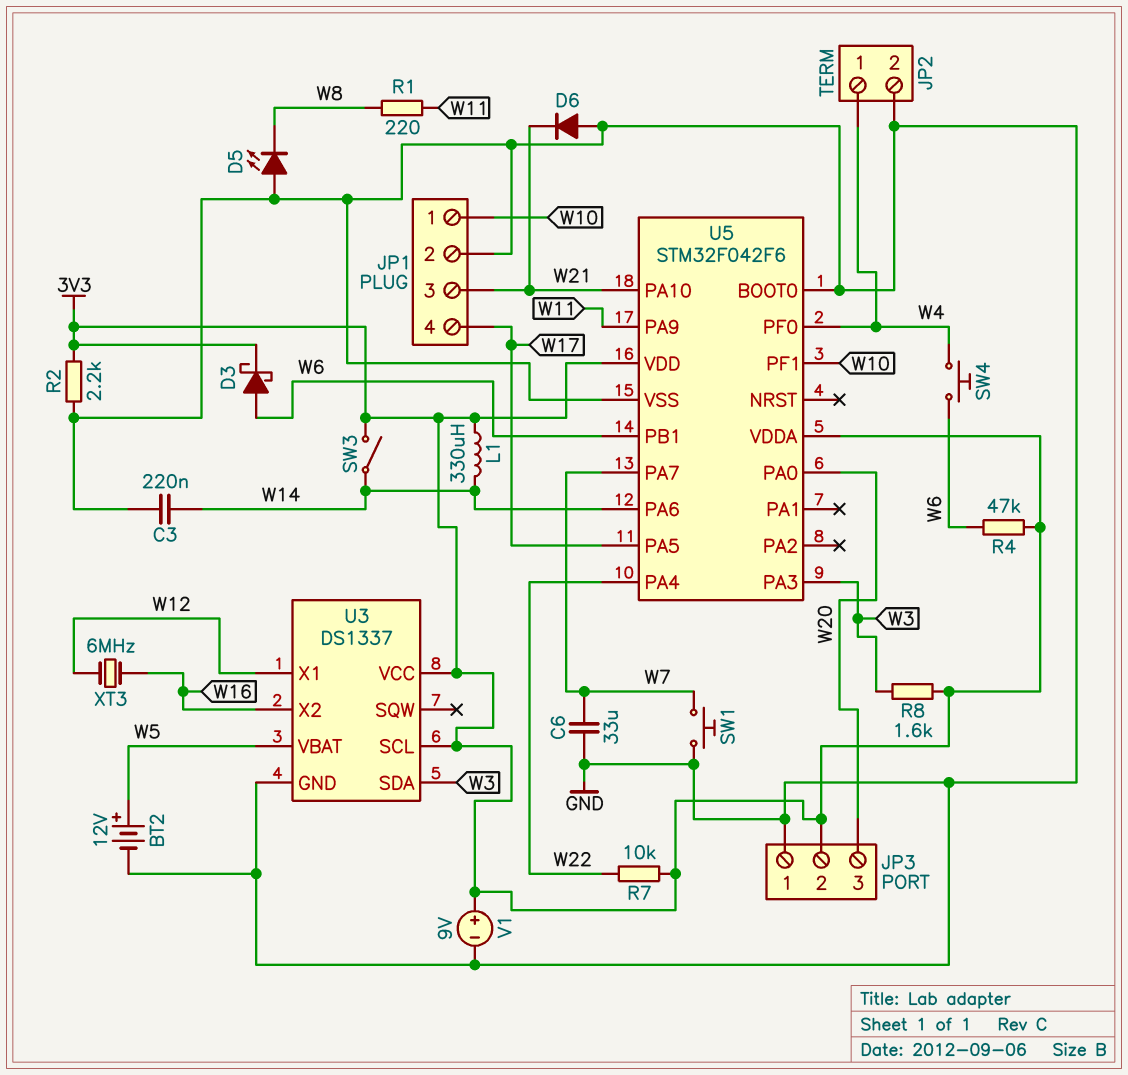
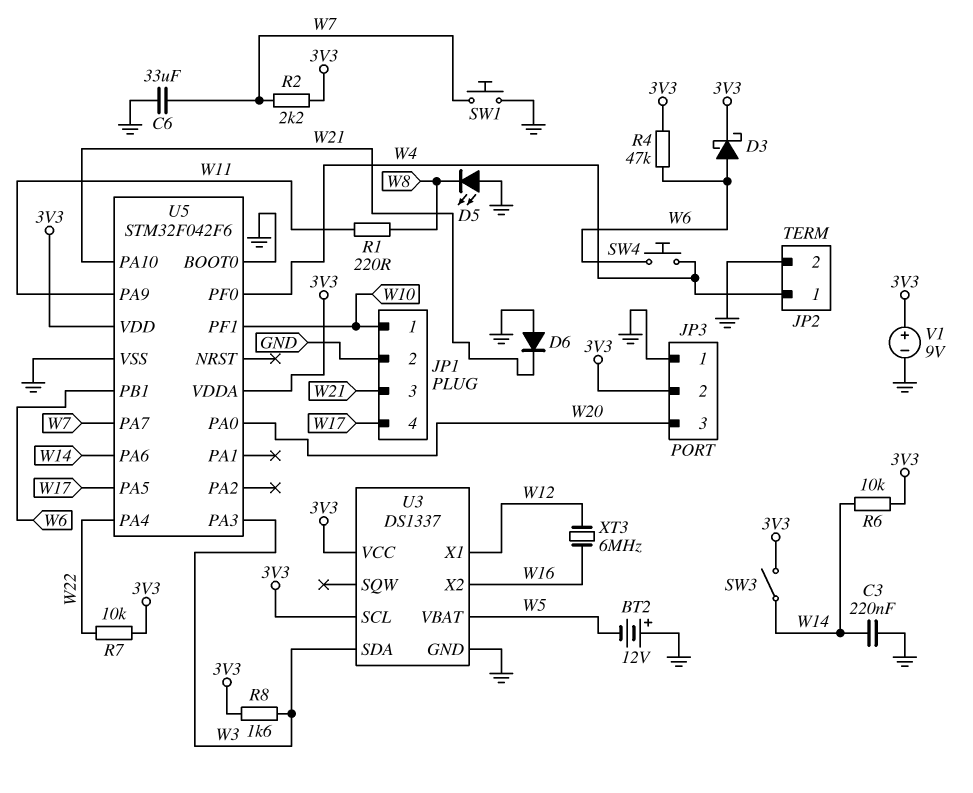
BT2: 12V (plus W5, minus GND) -> 12V (plus GND, minus W5)
L1: 330uH (3V3, W14) -> none
R2: 2.2k (3V3, GND) -> 2.2k (3V3, W7)
R6: none -> 10k (3V3, W14)

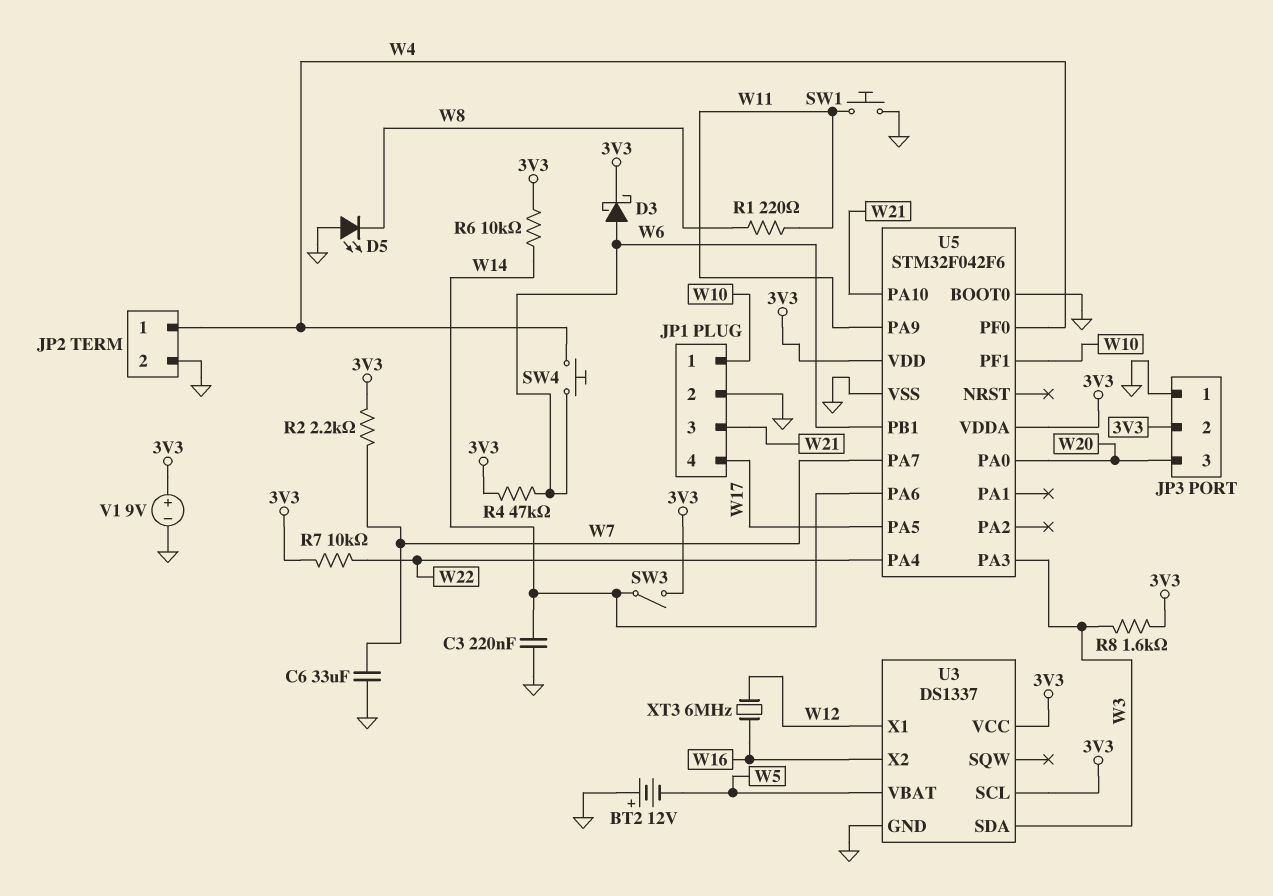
D6: diode (A GND, K W21) -> none
SW1: button (GND, W7) -> button (GND, W11)

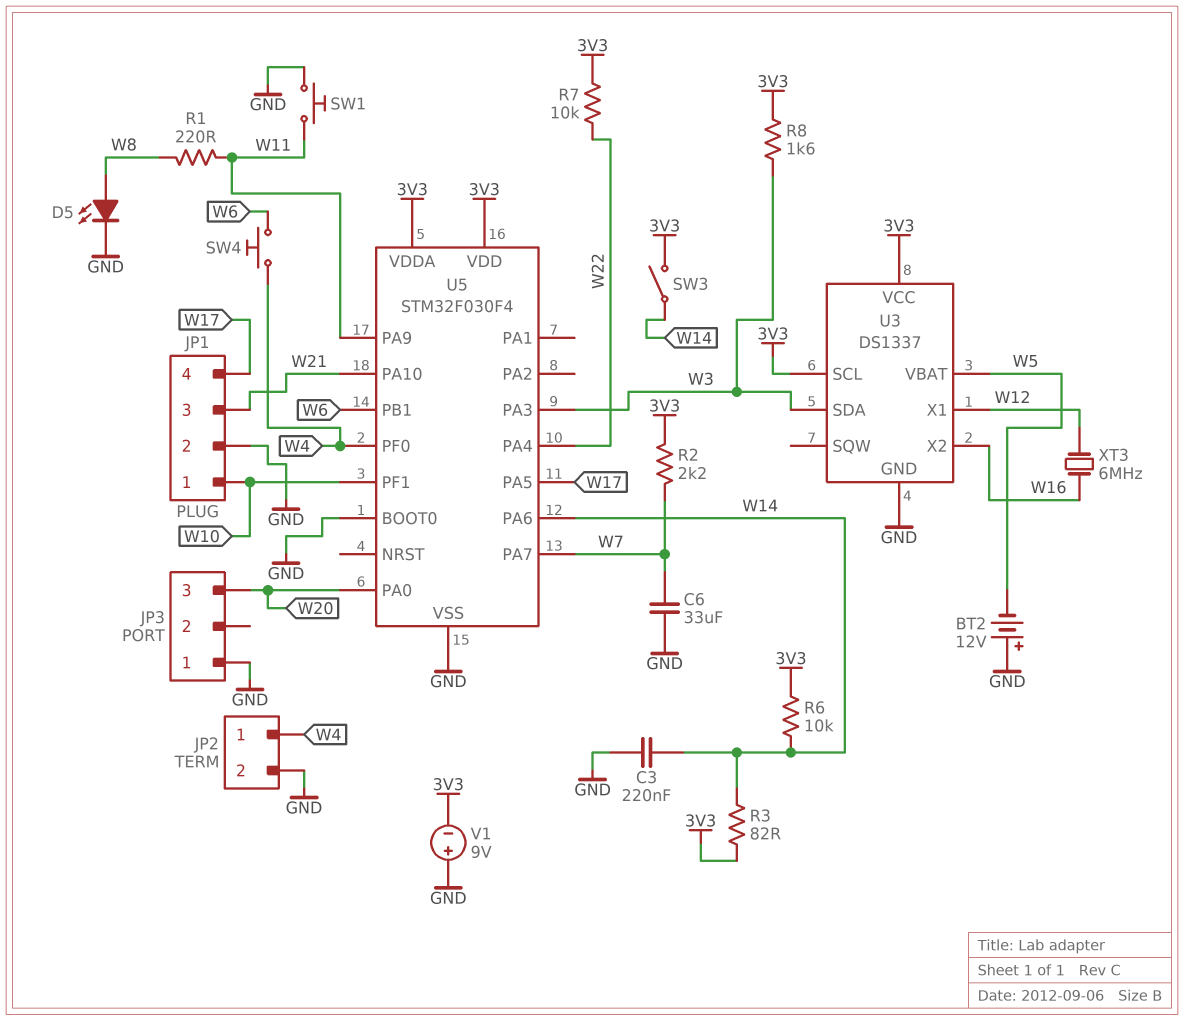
D3: schottky (A W6, K 3V3) -> none
D5: LED (A GND, K W8) -> LED (A W8, K GND)
JP3 pin 2: 3V3 -> none
R3: none -> 82 (3V3, W14)
R4: 47k (3V3, W6) -> none
U5: STM32F042F6 -> STM32F030F4
V1: 9V (plus 3V3, minus GND) -> 9V (plus GND, minus 3V3)

